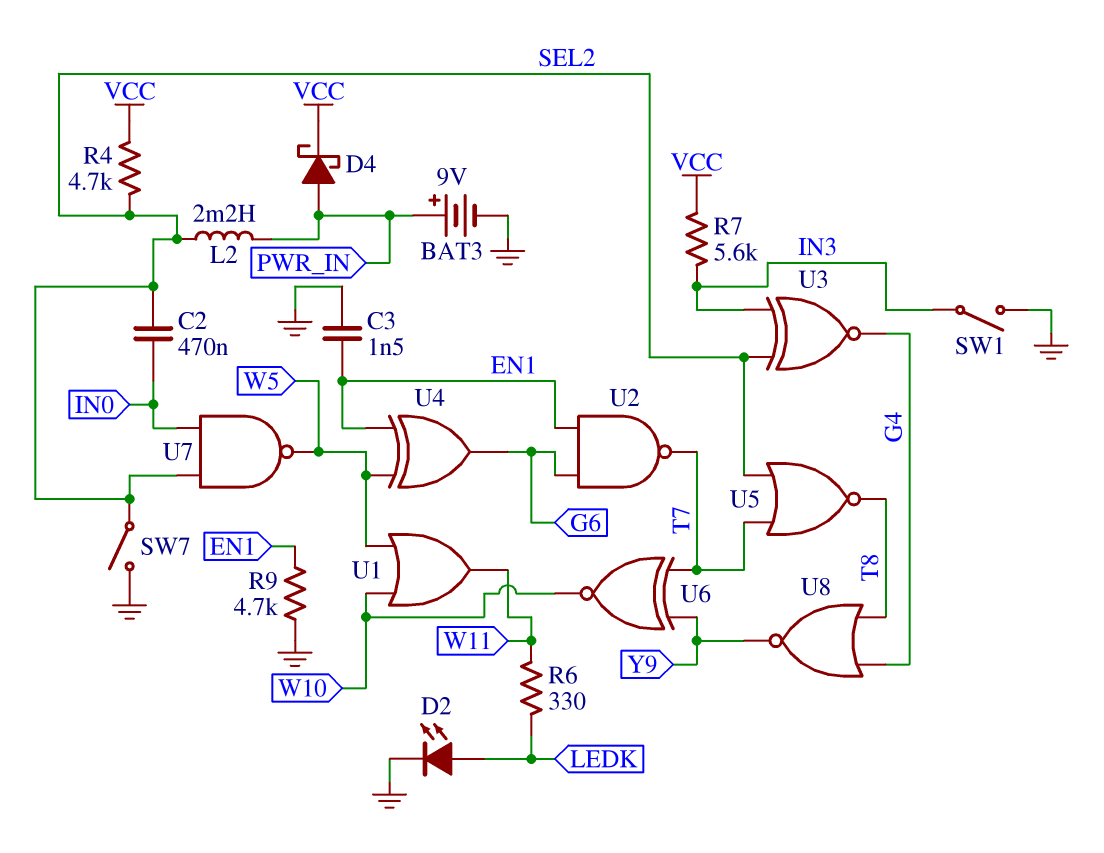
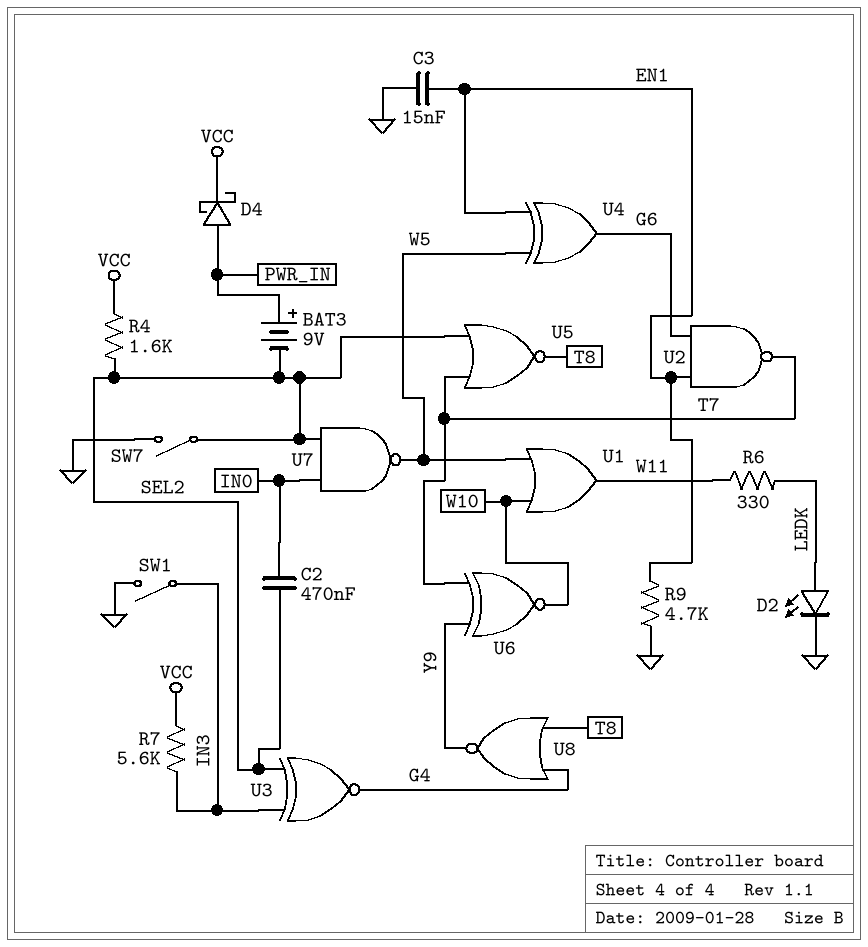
BAT3: 9V (plus PWR_IN, minus GND) -> 9V (plus PWR_IN, minus SEL2)
C3: 1.5nF (EN1, GND) -> 15nF (EN1, GND)
L2: 2.2mH (PWR_IN, SEL2) -> none
R4: 4.7k (SEL2, VCC) -> 1.6k (SEL2, VCC)

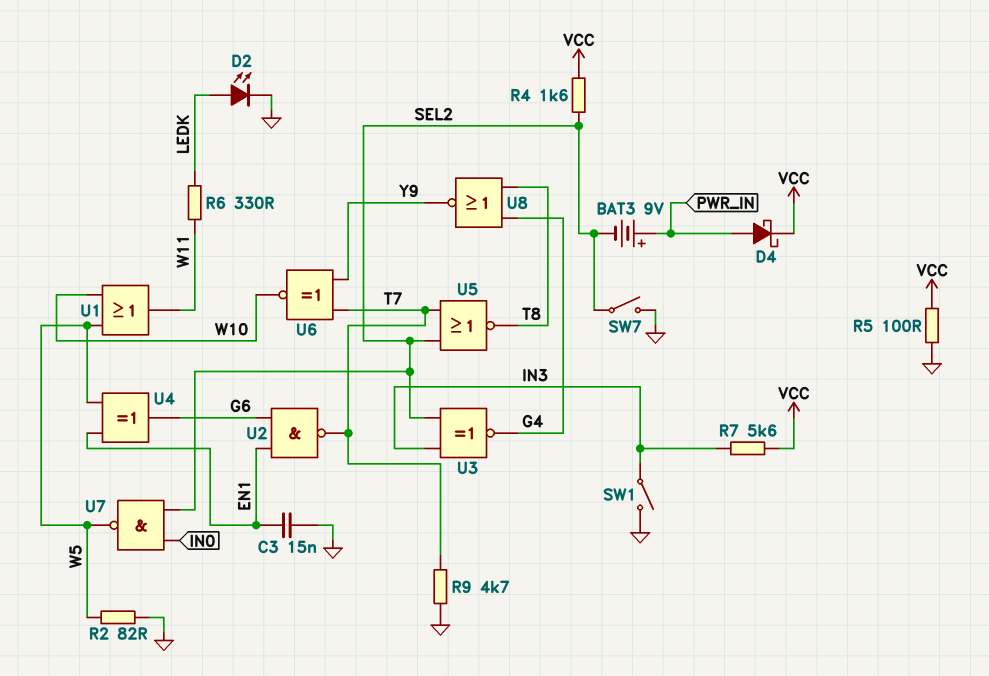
C2: 470nF (IN0, SEL2) -> none
R2: none -> 82 (GND, W5)
R5: none -> 100 (GND, VCC)
R9: 4.7k (EN1, GND) -> 4.7k (GND, T7)

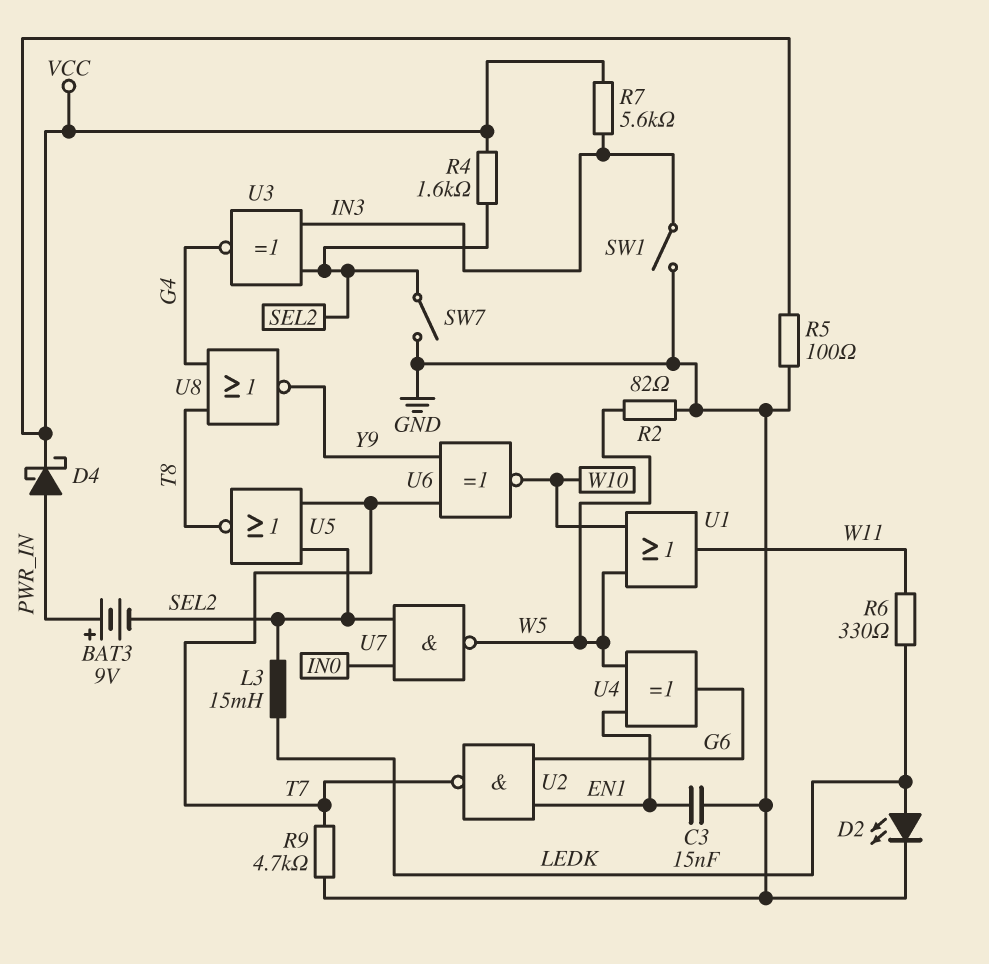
L3: none -> 15mH (LEDK, SEL2)

